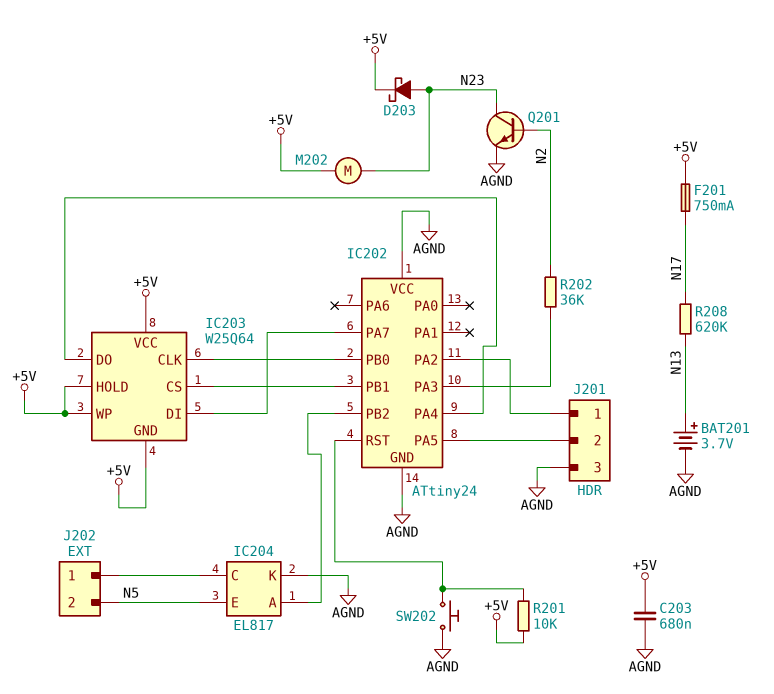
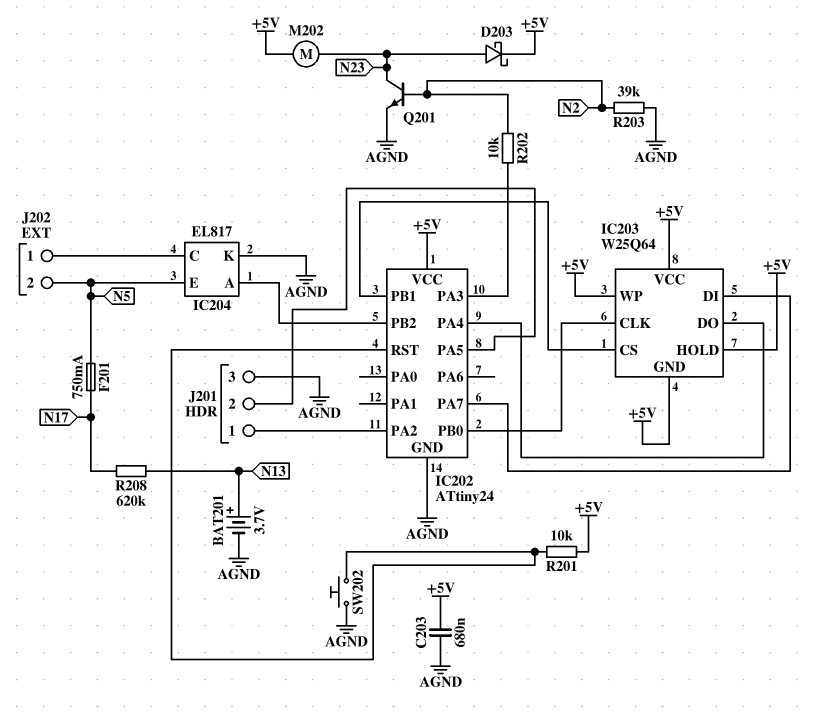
F201: 750mA (+5V, N17) -> 750mA (N5, N17)
IC202 pin VCC: AGND -> +5V
R202: 36k (IC202/PA3, N2) -> 10k (IC202/PA3, N2)
R203: none -> 39k (AGND, N2)

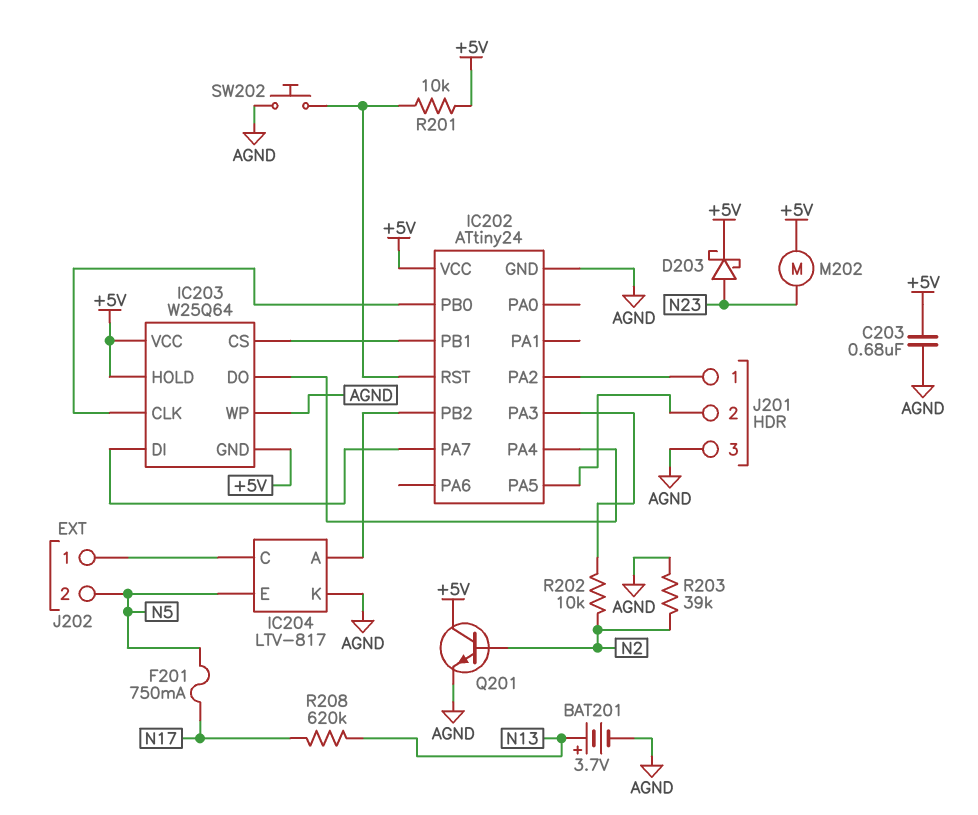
IC203 pin WP: +5V -> AGND
IC204: EL817 -> LTV-817
Q201: NPN (B N2, C N23, E AGND) -> NPN (B N2, C +5V, E AGND)

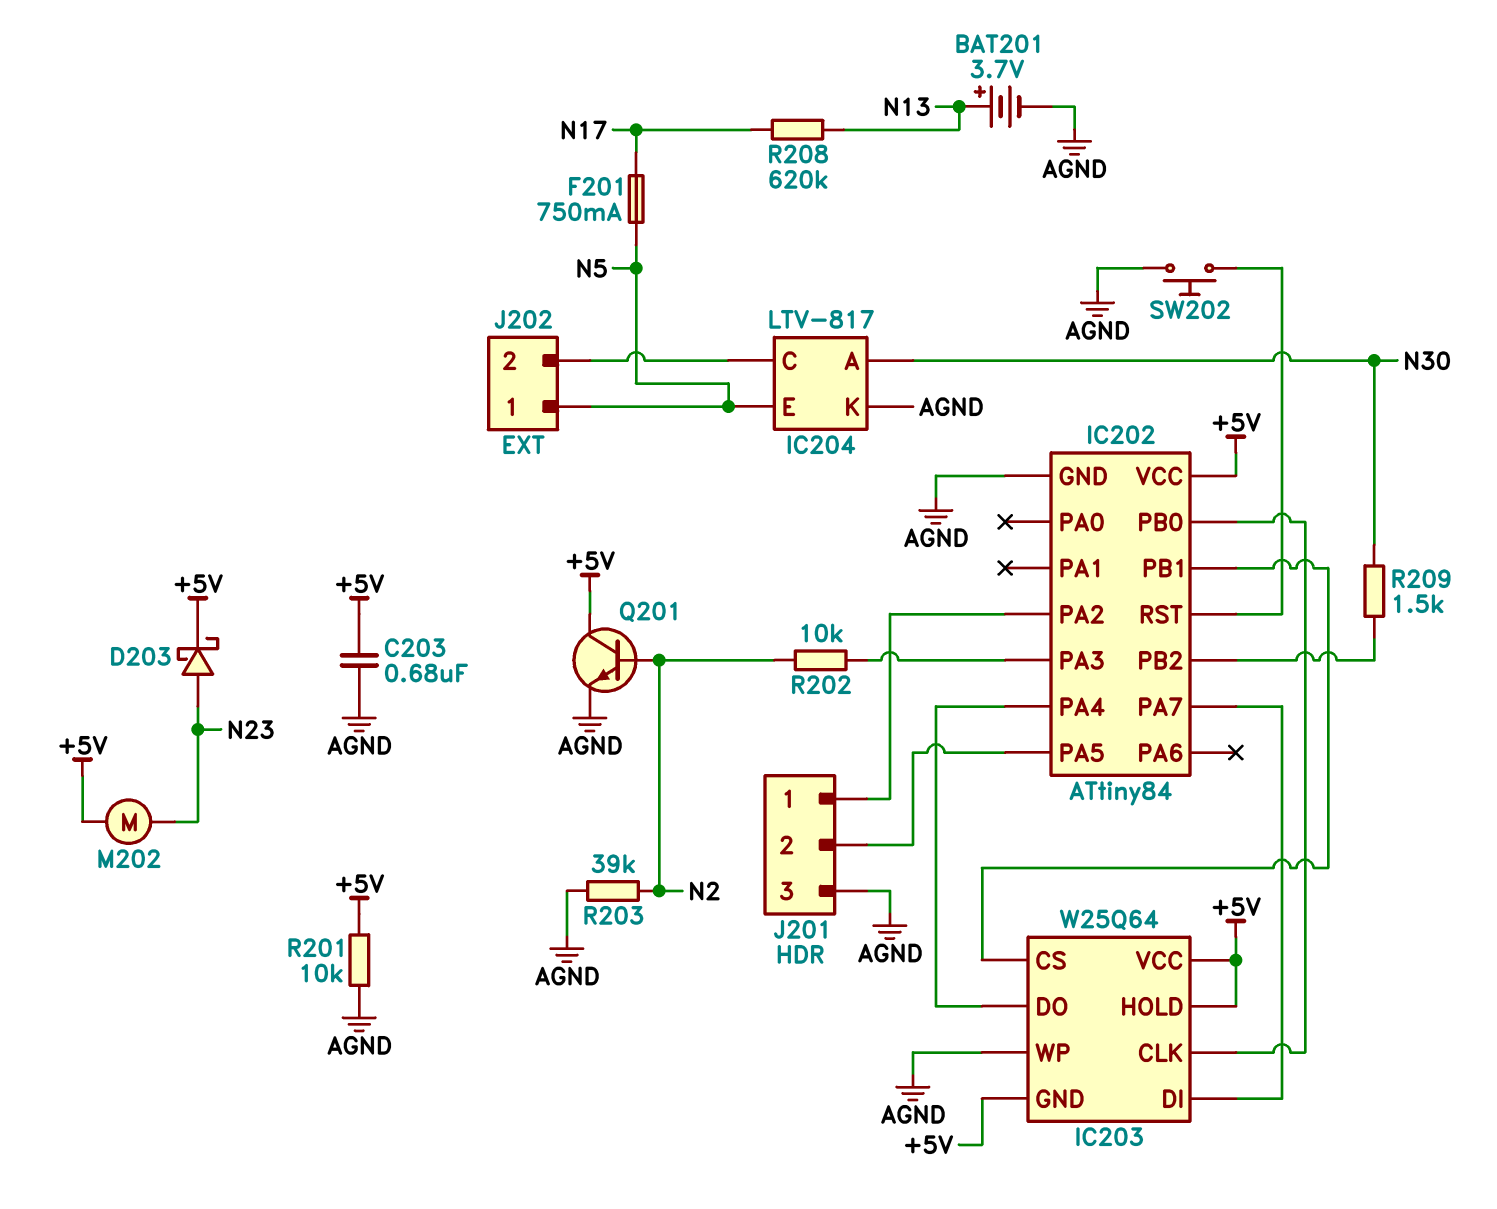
IC202: ATtiny24 -> ATtiny84
IC204 pin A: IC202/PB2 -> N30
J202 pin 1: IC204/C -> N5
J202 pin 2: N5 -> IC204/C
R201: 10k (+5V, IC202/RST) -> 10k (+5V, AGND)
R209: none -> 1.5k (IC202/PB2, N30)

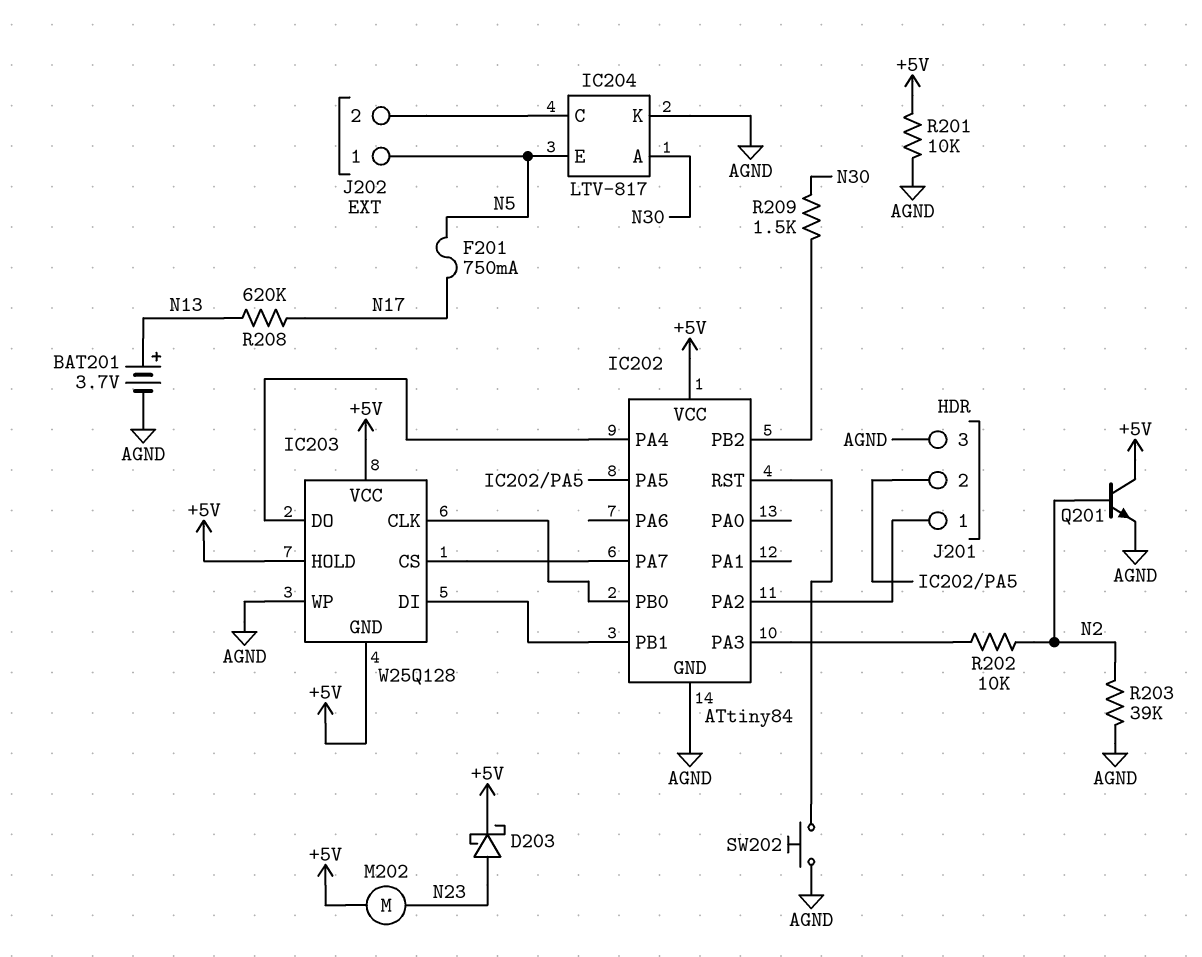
C203: 680nF (+5V, AGND) -> none
IC203: W25Q64 -> W25Q128
IC203 pin CS: IC202/PB1 -> IC202/PA7
IC203 pin DI: IC202/PA7 -> IC202/PB1

